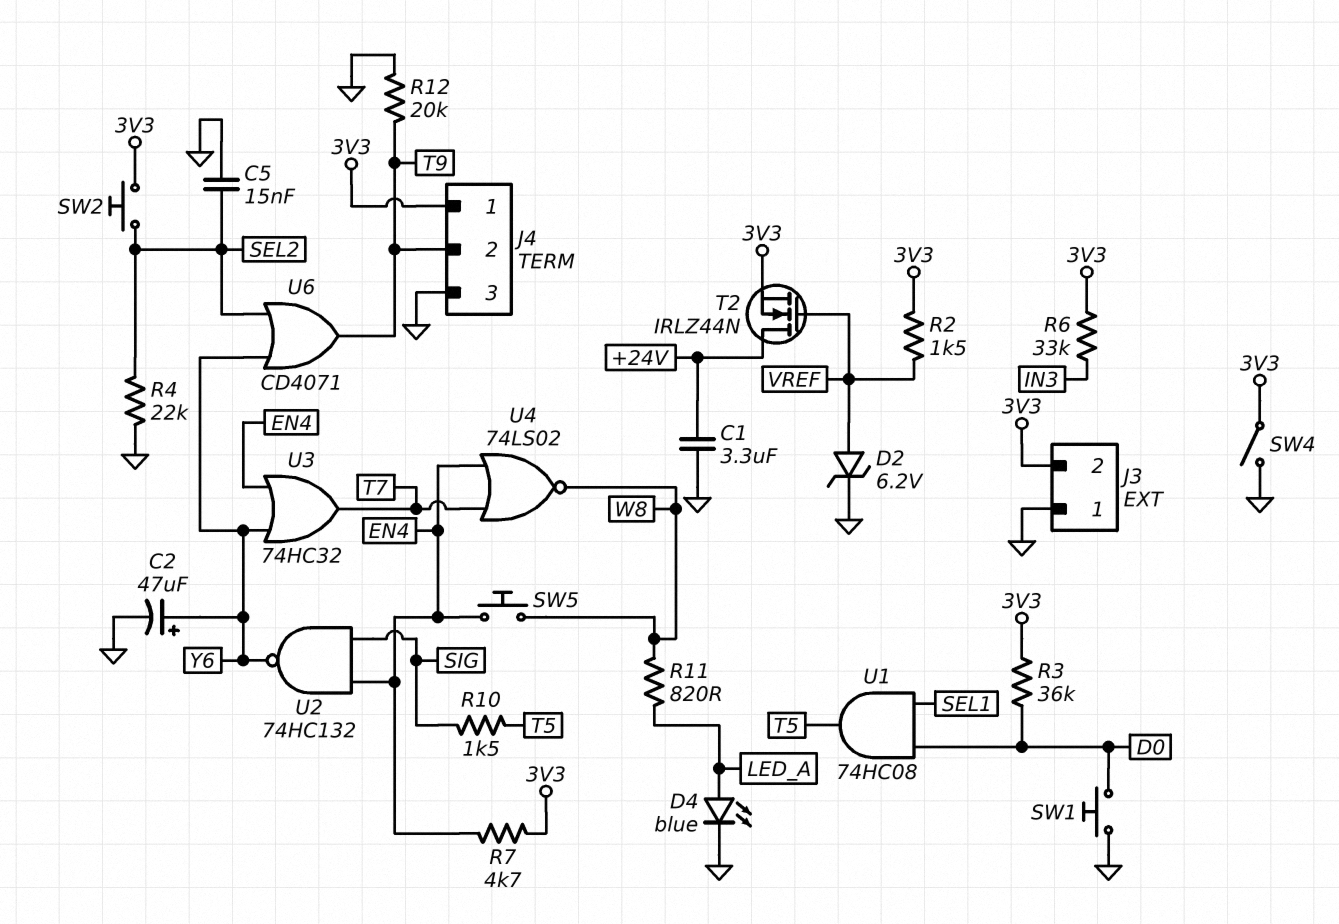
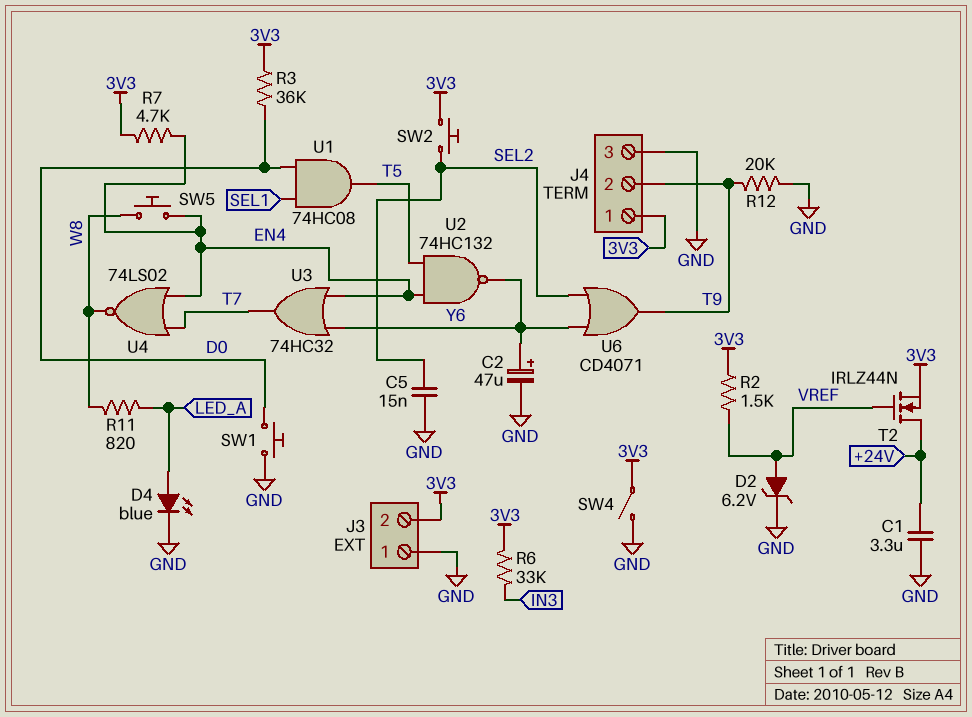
R4: 22k (GND, SEL2) -> none
R10: 1.5k (SIG, T5) -> none
U2: NAND 74HC132 (in EN4, in SIG, out Y6) -> NAND 74HC132 (in EN4, in T5, out Y6)

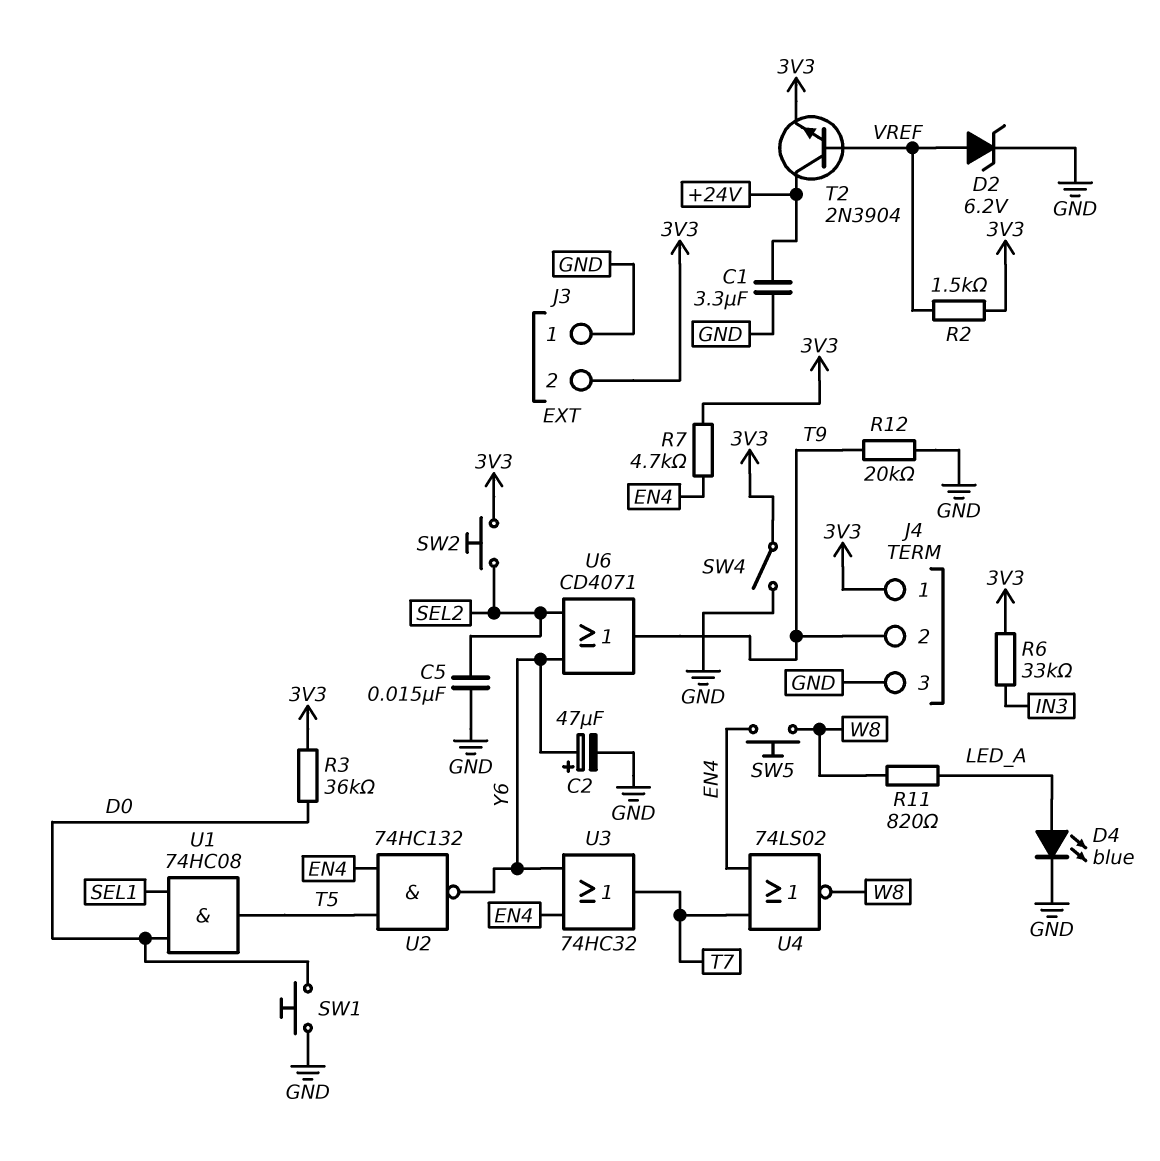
T2: NMOS IRLZ44N (G VREF, D +24V, S 3V3) -> NPN 2N3904 (B VREF, C +24V, E 3V3)

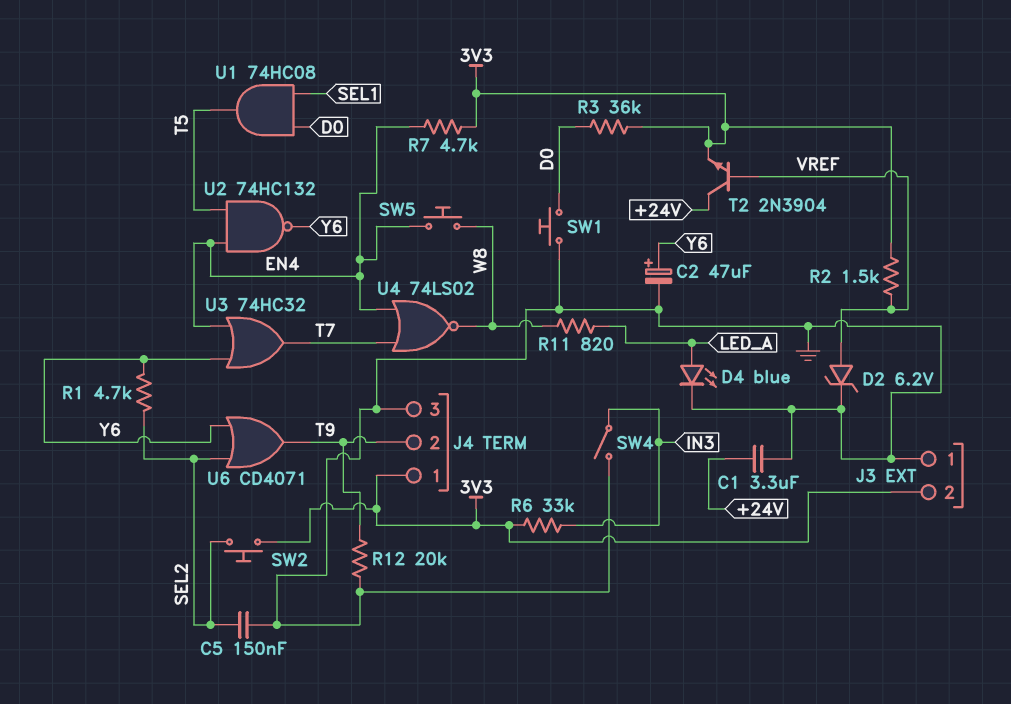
C5: 15nF (GND, SEL2) -> 150nF (GND, SEL2)
R1: none -> 4.7k (SEL2, Y6)
SW4: switch (3V3, GND) -> switch (GND, IN3)

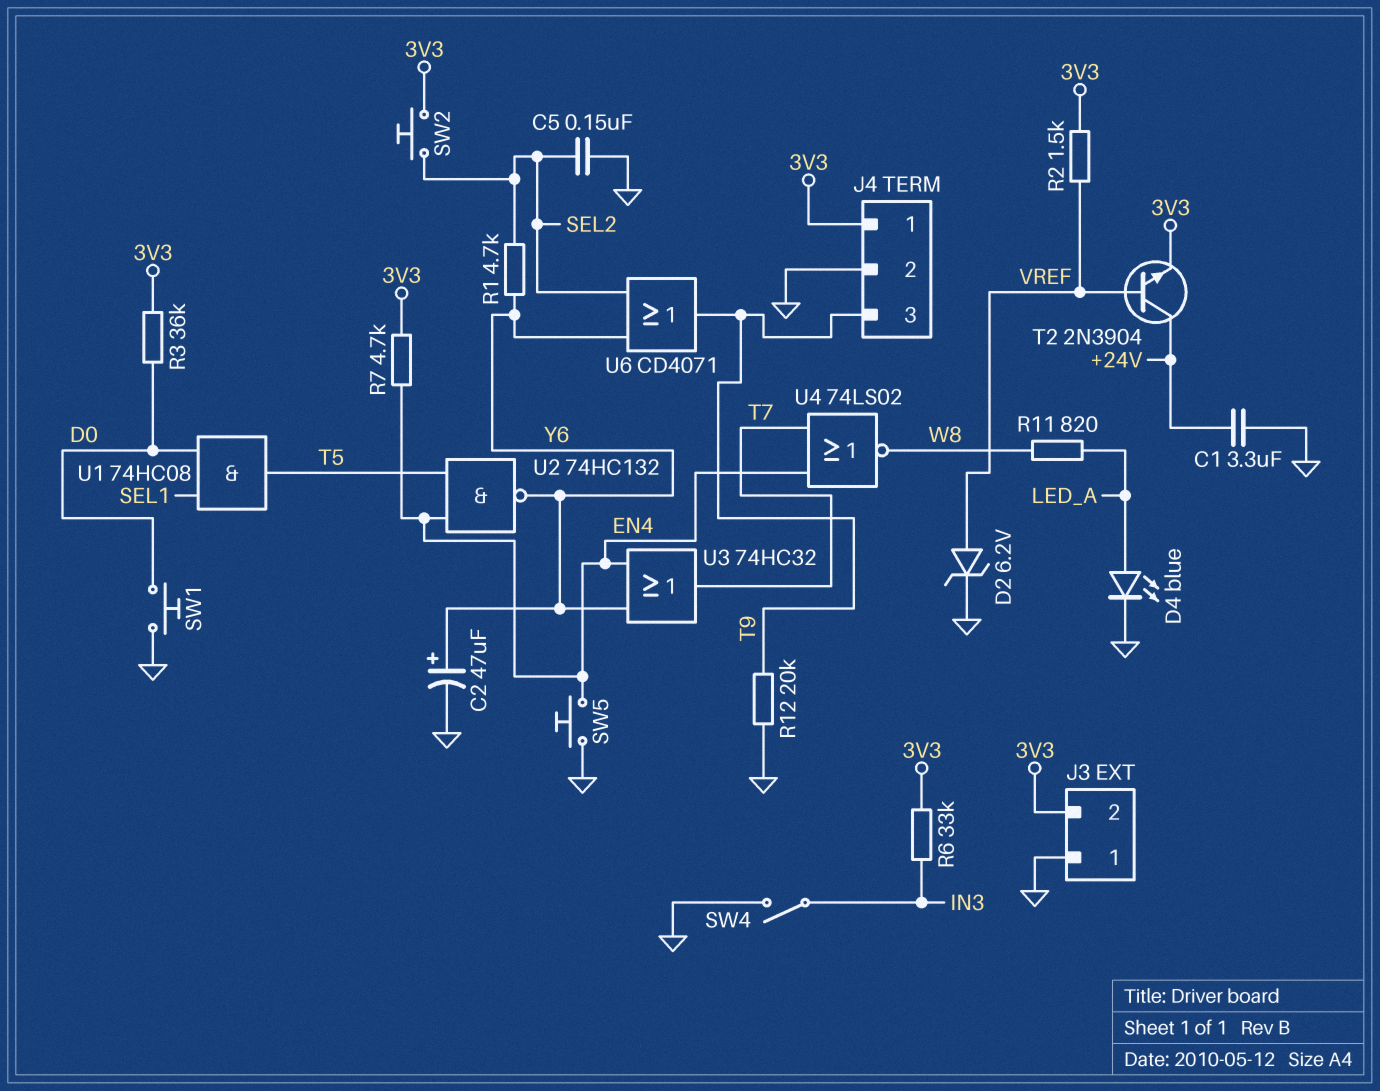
J4 pin 2: T9 -> GND
J4 pin 3: GND -> T9
SW5: button (EN4, W8) -> button (EN4, GND)

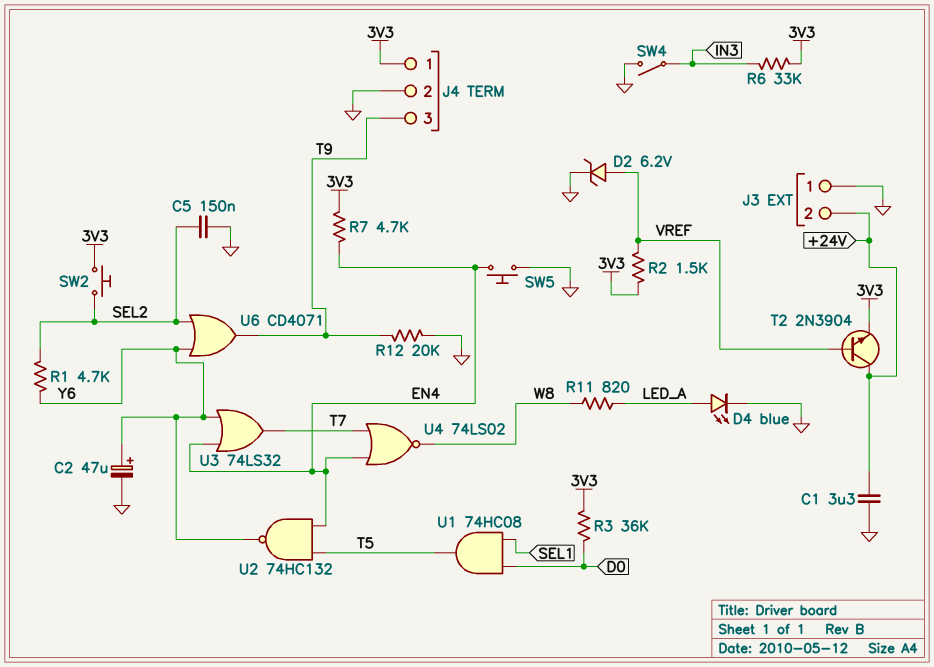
J3 pin 2: 3V3 -> +24V
SW1: button (D0, GND) -> none
U3: OR 74HC32 (in EN4, in Y6, out T7) -> OR 74LS32 (in EN4, in Y6, out T7)

